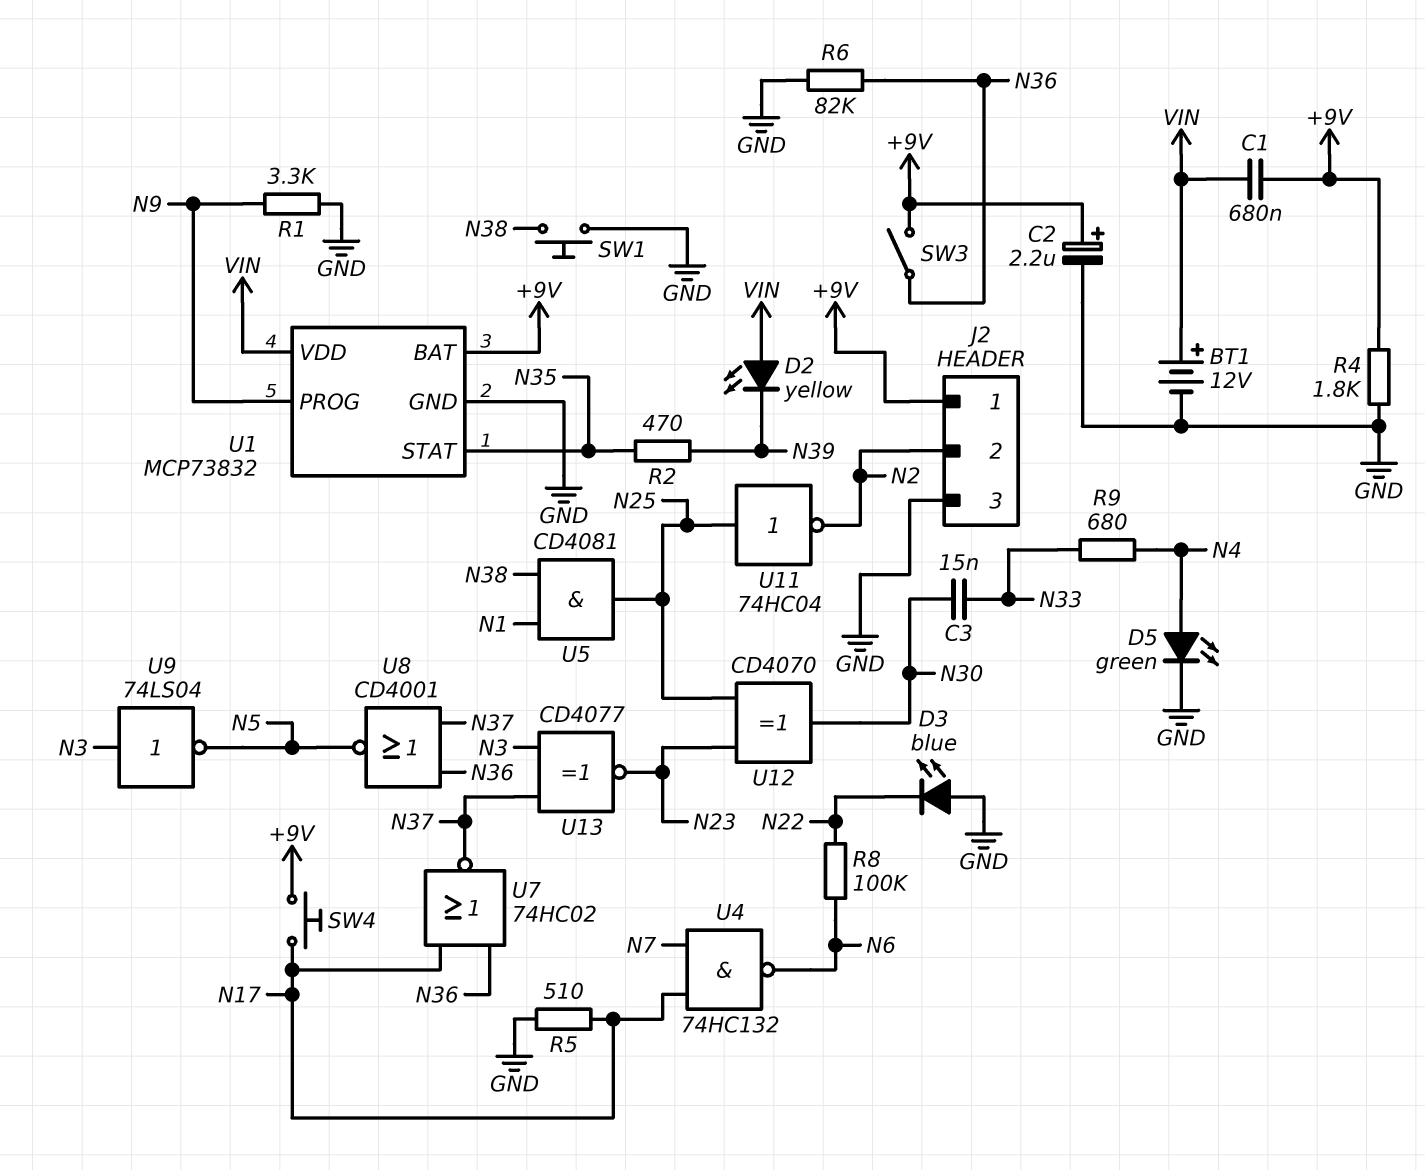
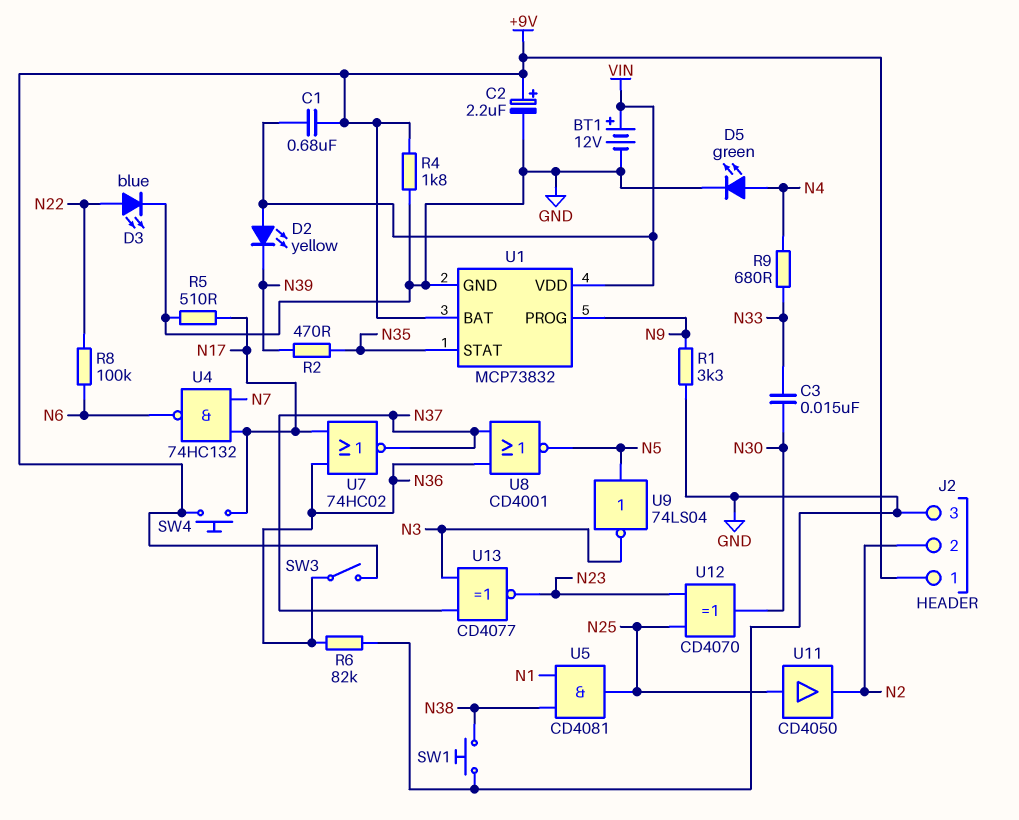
D3: LED blue (A GND, K N22) -> LED blue (A N22, K GND)
U9: NOT 74LS04 (in N3, out N5) -> NOT 74LS04 (in N5, out N3)
U11: NOT 74HC04 (in N25, out N2) -> buffer CD4050 (in N25, out N2)

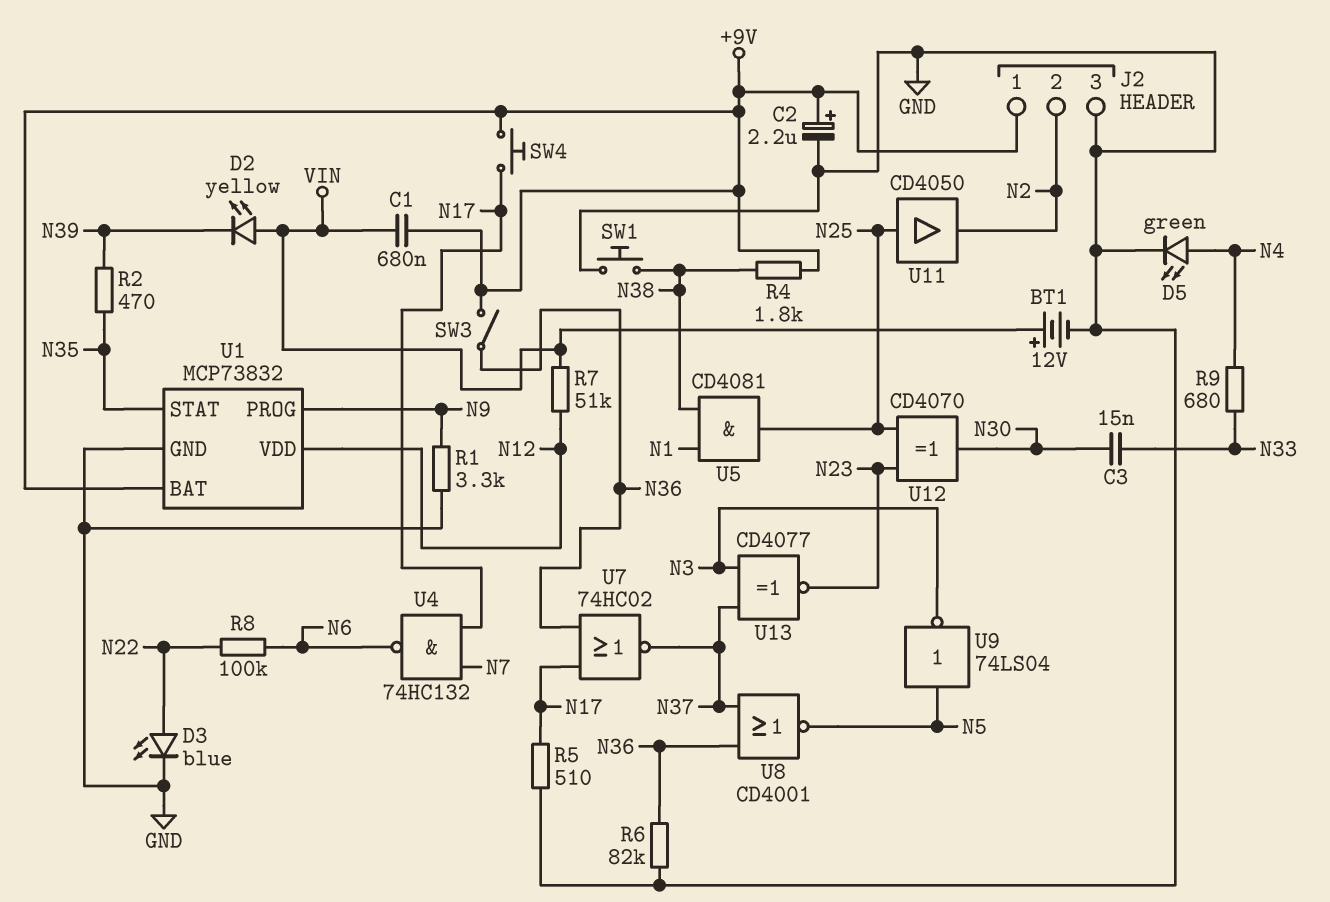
R4: 1.8k (+9V, GND) -> 1.8k (+9V, N38)
R7: none -> 51k (N12, VIN)
U1 pin VDD: VIN -> N12

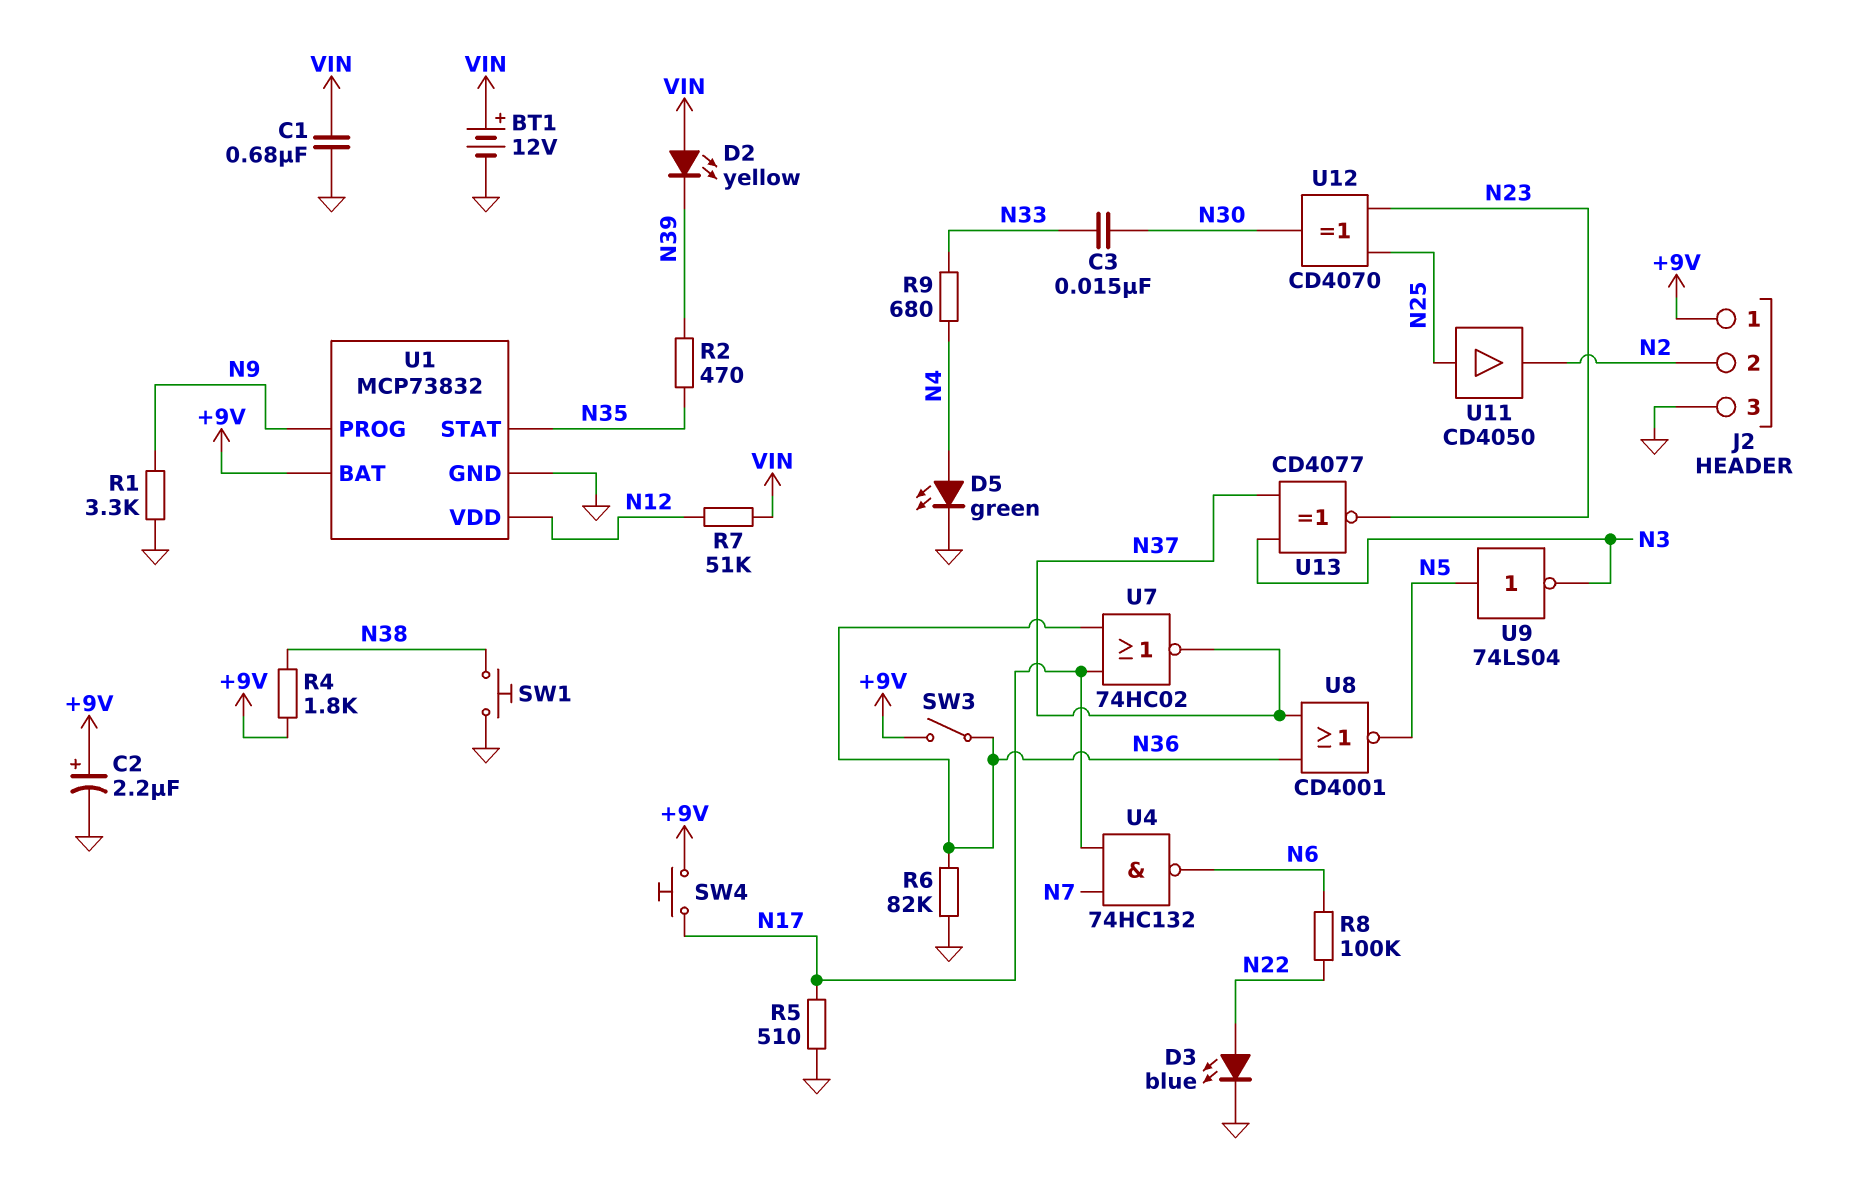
C1: 680nF (+9V, VIN) -> 680nF (GND, VIN)
U5: AND CD4081 (in N1, in N38, out N25) -> none

